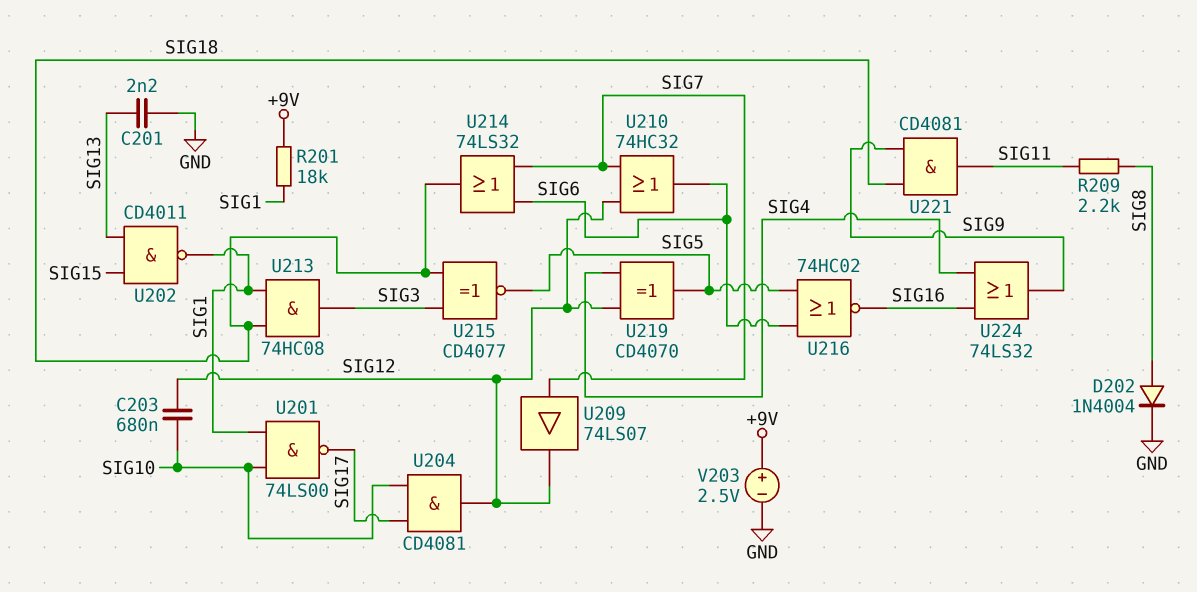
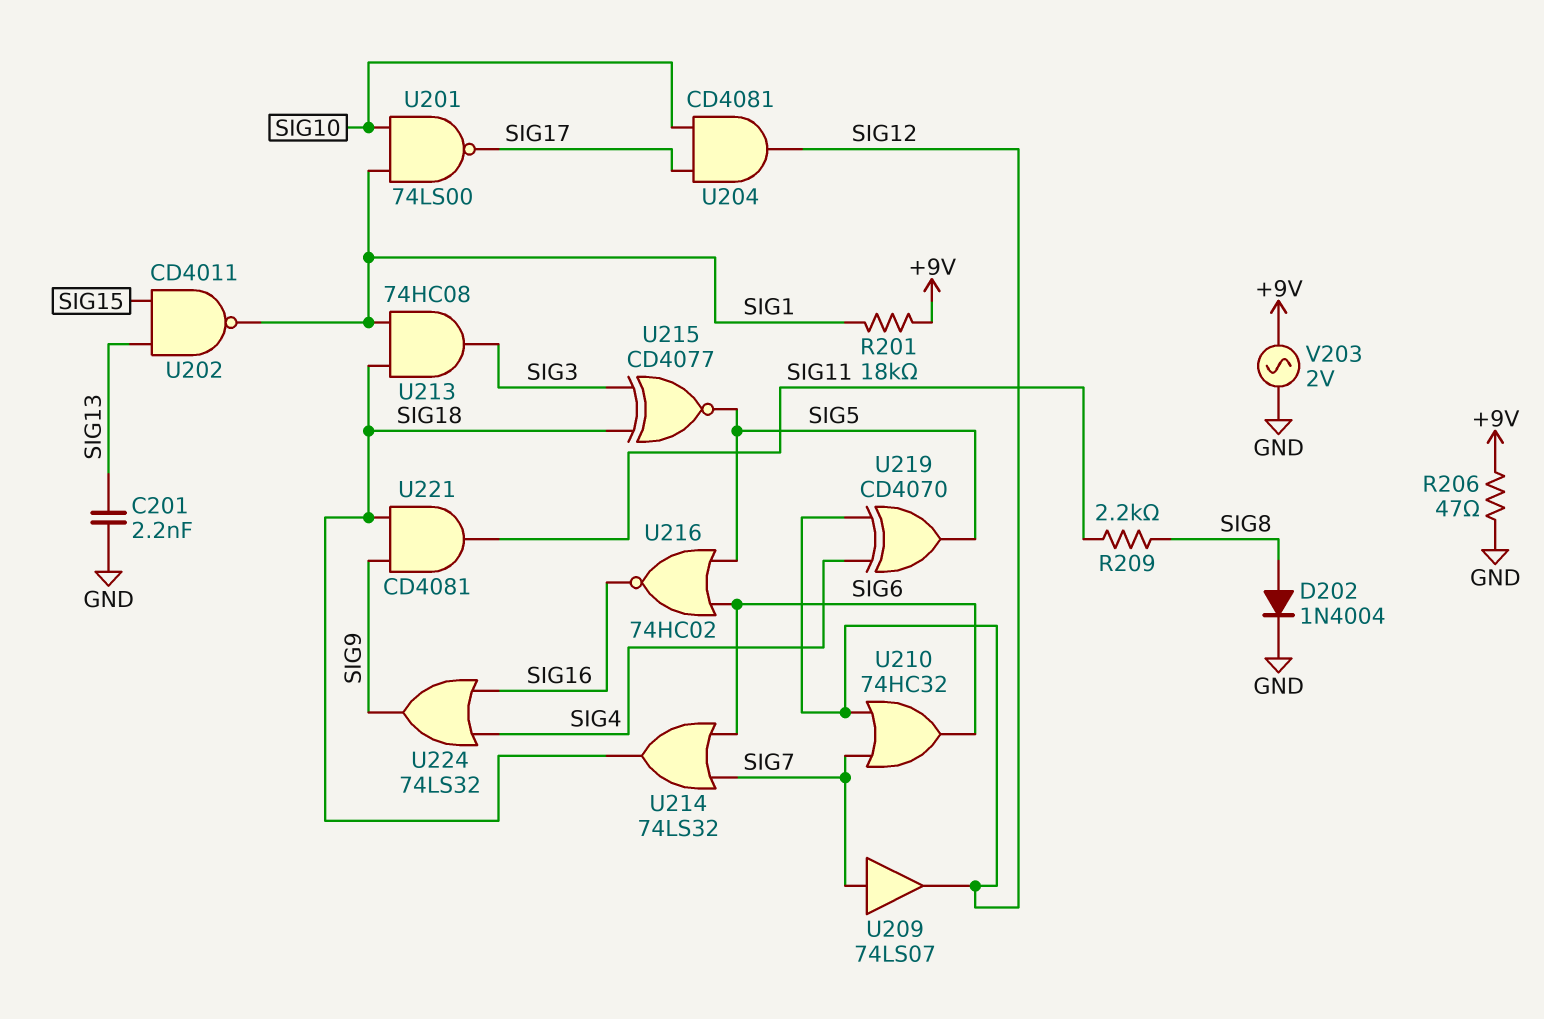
C203: 680nF (SIG10, SIG12) -> none
R206: none -> 47 (+9V, GND)
V203: 2.5V (plus +9V, minus GND) -> AC 2V (+9V, GND)

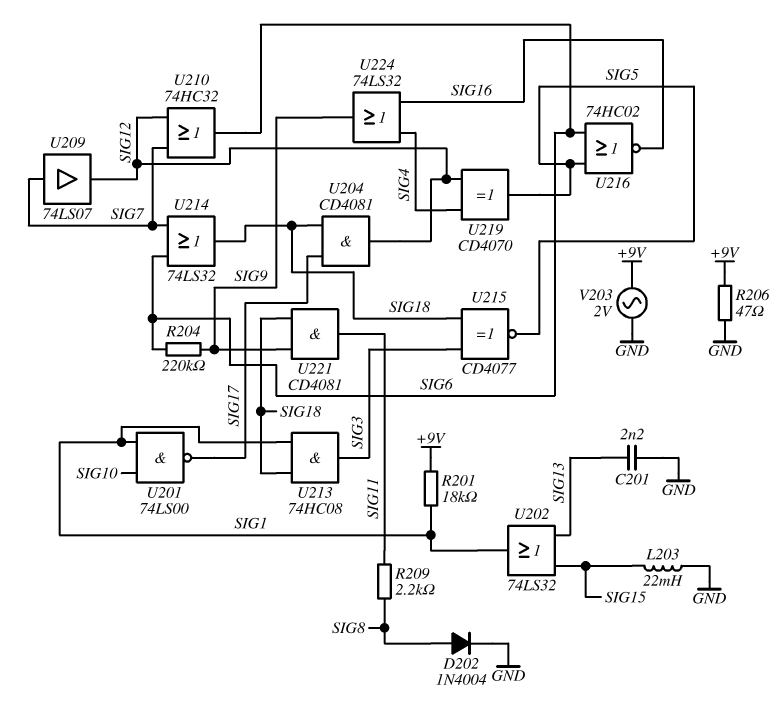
L203: none -> 22mH (GND, SIG15)
R204: none -> 220k (SIG6, SIG9)
U202: NAND CD4011 (in SIG13, in SIG15, out SIG1) -> OR 74LS32 (in SIG13, in SIG15, out SIG1)
U204: AND CD4081 (in SIG10, in SIG17, out SIG12) -> AND CD4081 (in SIG17, in SIG18, out SIG12)

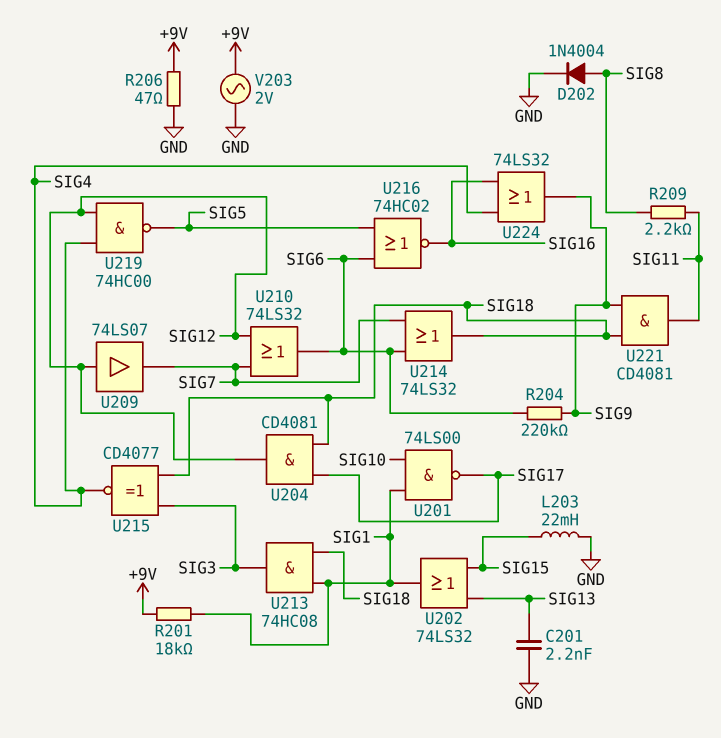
U209: buffer 74LS07 (in SIG7, out SIG12) -> buffer 74LS07 (in SIG12, out SIG7)
U210: OR 74HC32 (in SIG7, in SIG12, out SIG6) -> OR 74LS32 (in SIG7, in SIG12, out SIG6)
U215: XNOR CD4077 (in SIG3, in SIG18, out SIG5) -> XNOR CD4077 (in SIG3, in SIG18, out SIG4)
U219: XOR CD4070 (in SIG4, in SIG12, out SIG5) -> NAND 74HC00 (in SIG4, in SIG12, out SIG5)

